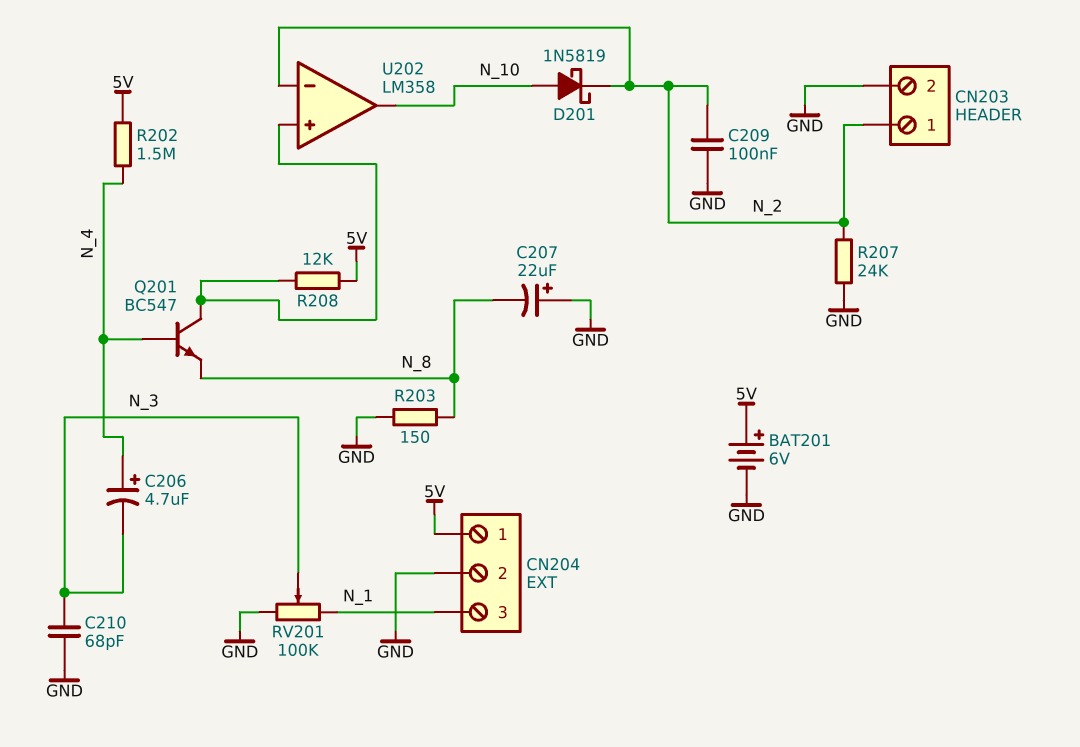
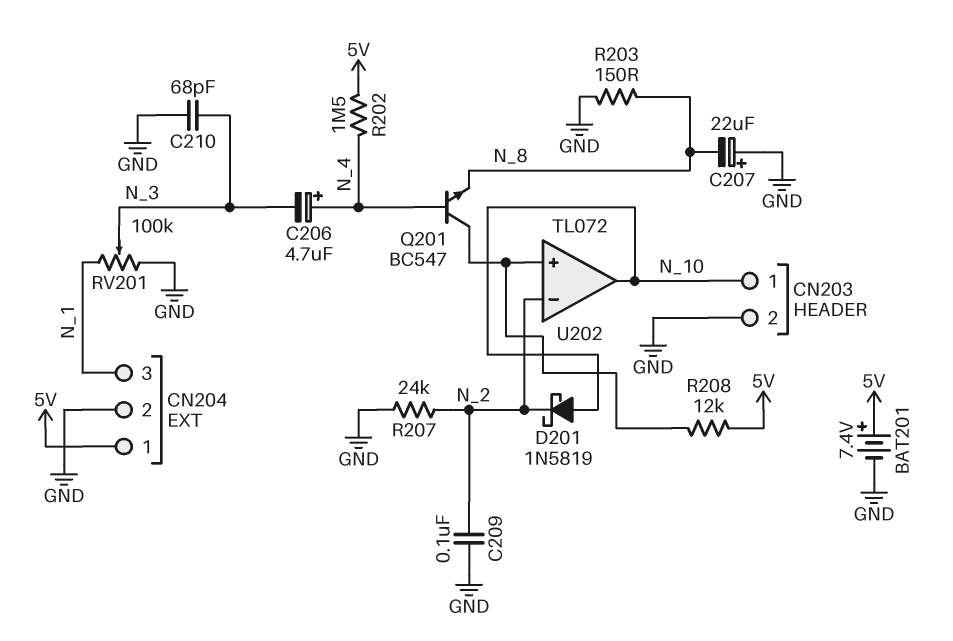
BAT201: 6V (plus 5V, minus GND) -> 7.4V (plus 5V, minus GND)
CN203 pin 1: N_2 -> N_10
U202: LM358 -> TL072

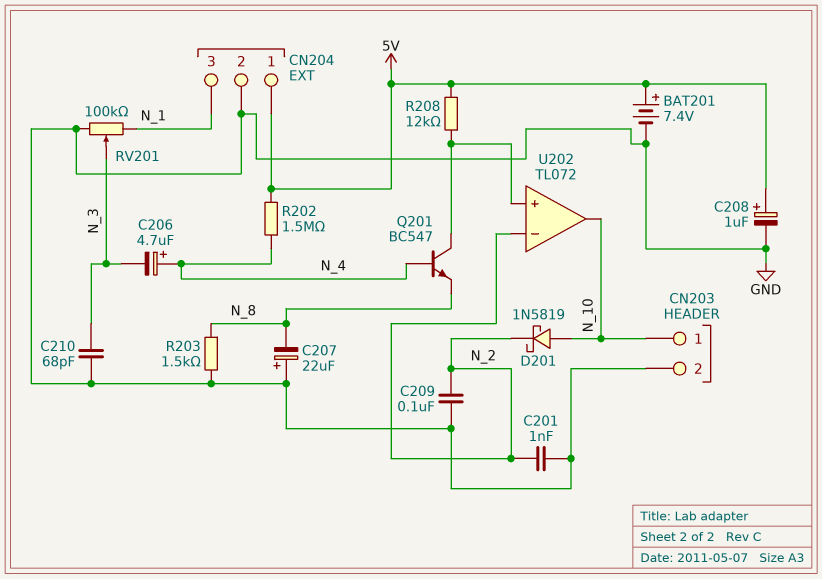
C201: none -> 1nF (GND, N_2)
C208: none -> 1uF (plus 5V, minus GND)
R203: 150 (GND, N_8) -> 1.5k (GND, N_8)
R207: 24k (GND, N_2) -> none

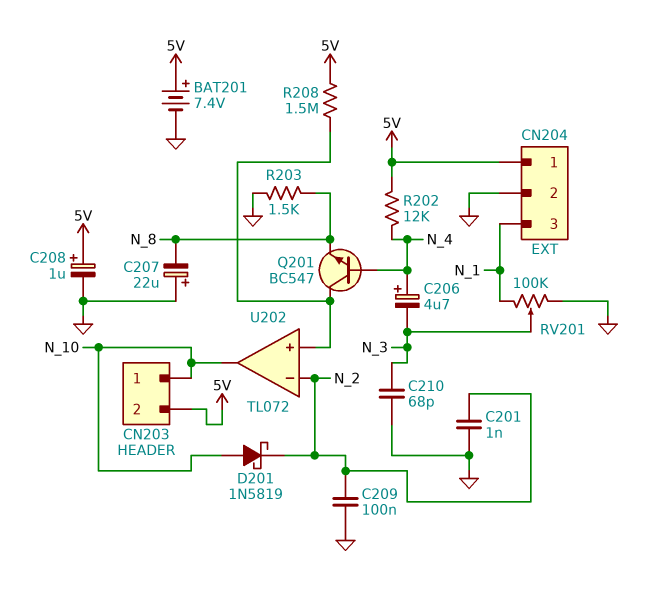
CN203 pin 2: GND -> 5V
R202: 1.5M (5V, N_4) -> 12k (5V, N_4)
R208: 12k (5V, U202/in+) -> 1.5M (5V, U202/in+)

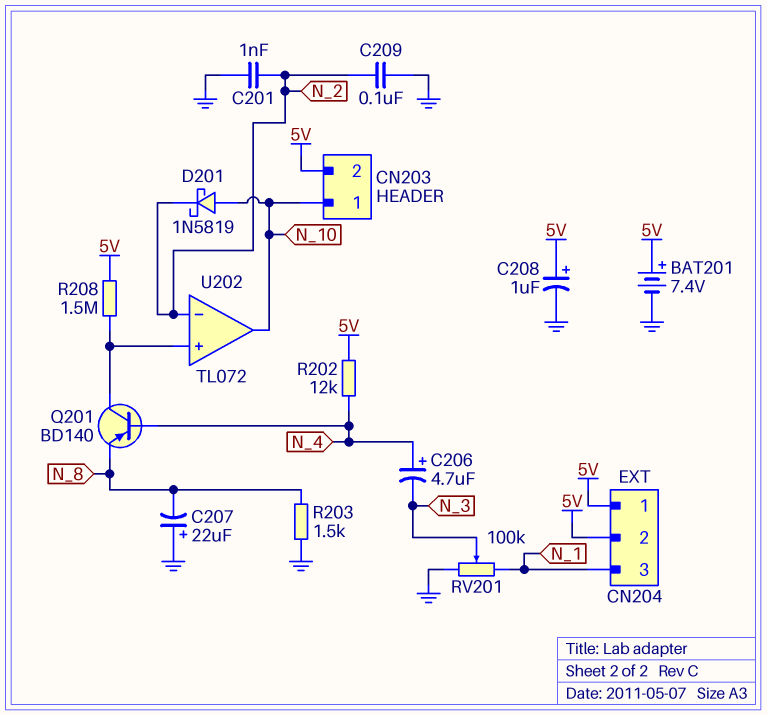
C210: 68pF (GND, N_3) -> none
CN204 pin 2: GND -> 5V
Q201: NPN BC547 (B N_4, C U202/in+, E N_8) -> PNP BD140 (B N_4, C U202/in+, E N_8)

